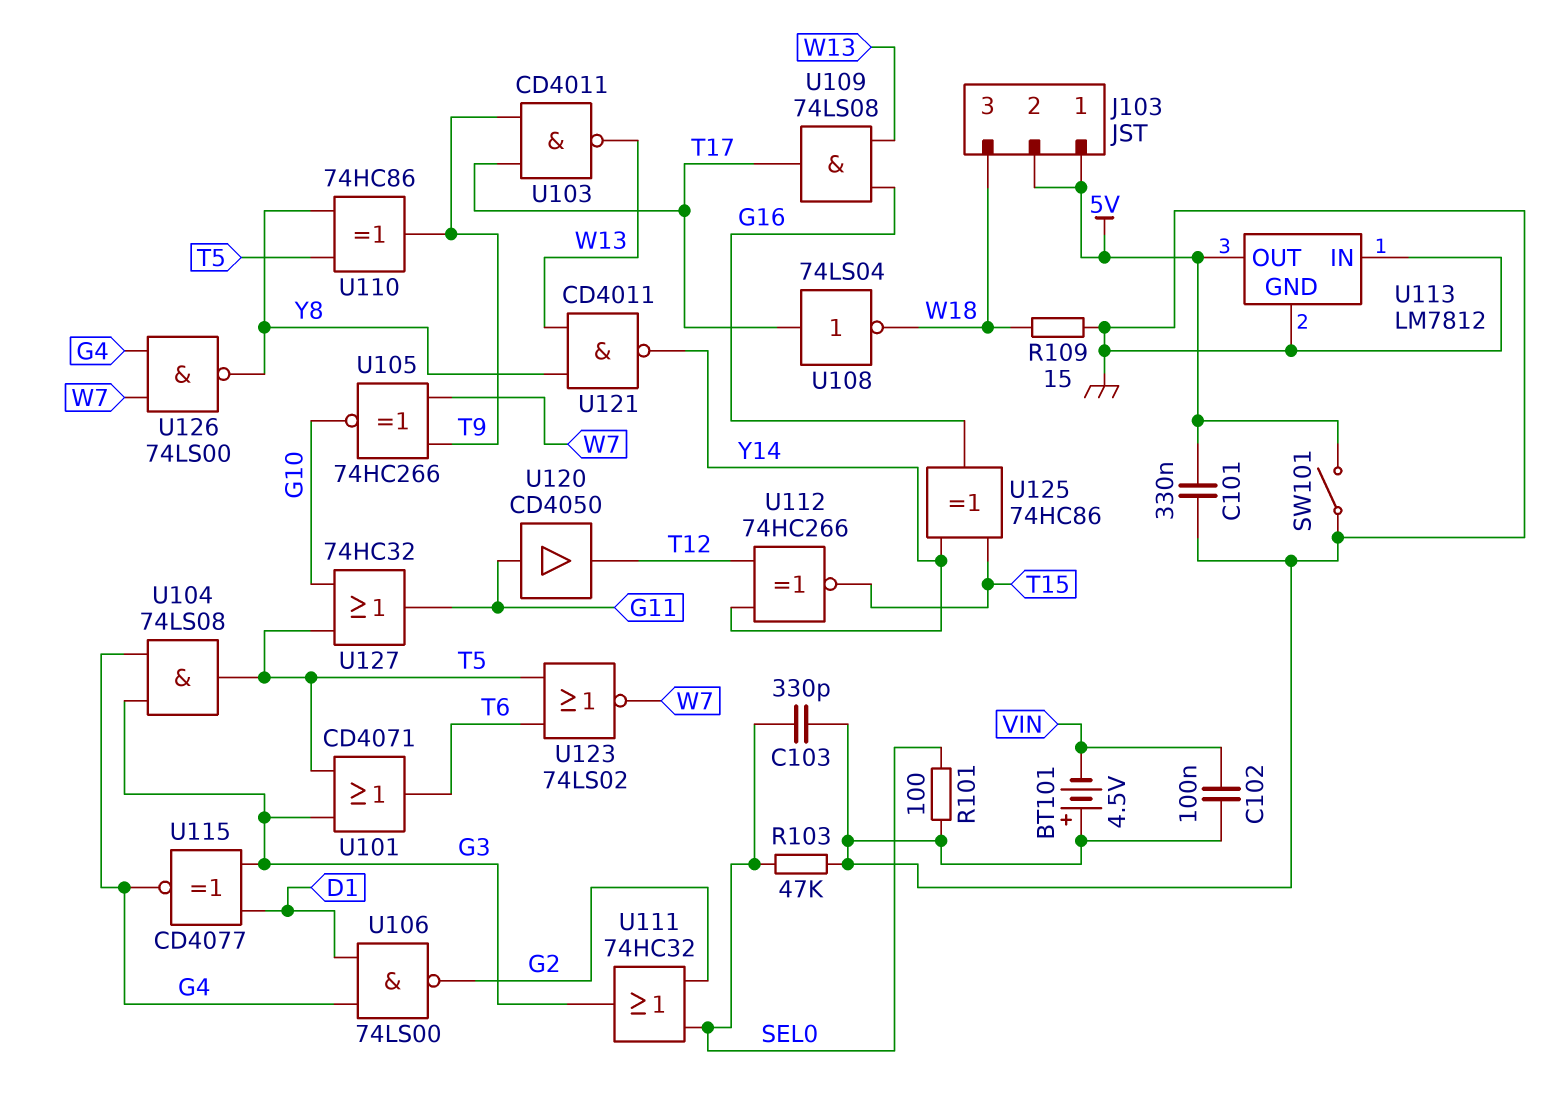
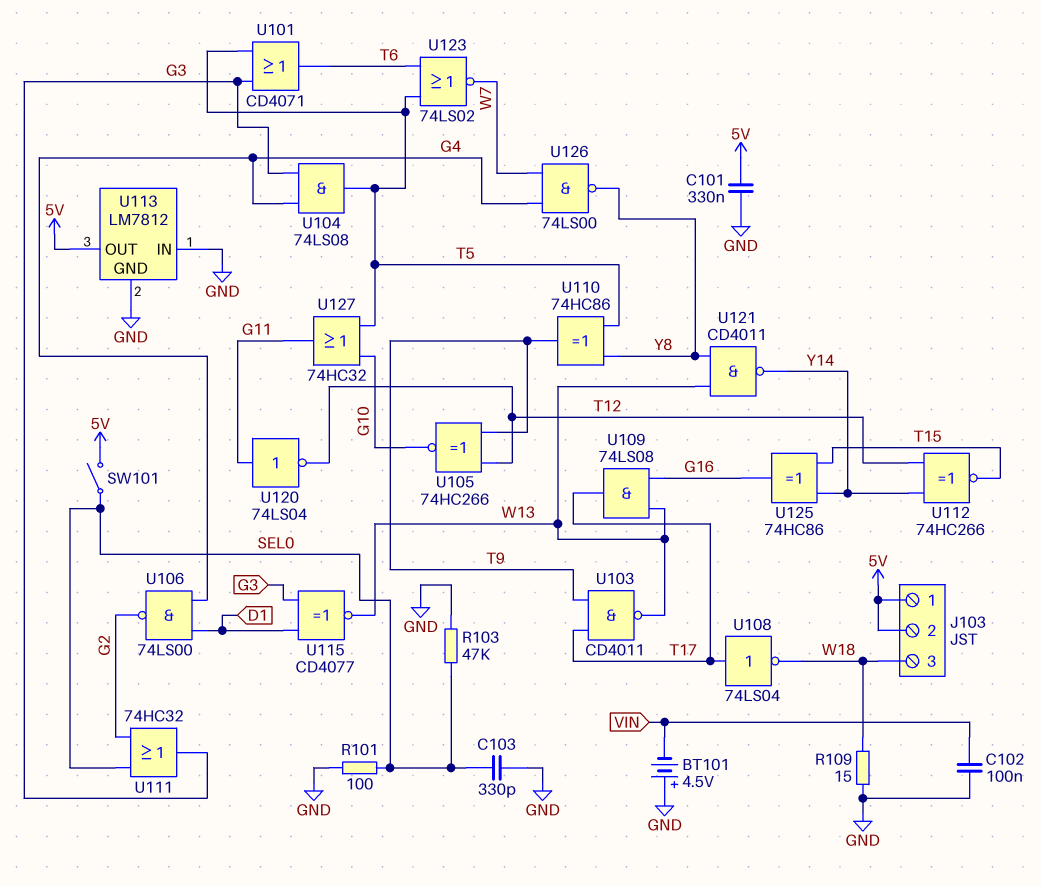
SW101: switch (5V, GND) -> switch (5V, SEL0)
U105: XNOR 74HC266 (in T9, in W7, out G10) -> XNOR 74HC266 (in T9, in T12, out G10)
U115: XNOR CD4077 (in D1, in G3, out G4) -> XNOR CD4077 (in D1, in G3, out W13)
U120: buffer CD4050 (in G11, out T12) -> NOT 74LS04 (in G11, out T12)

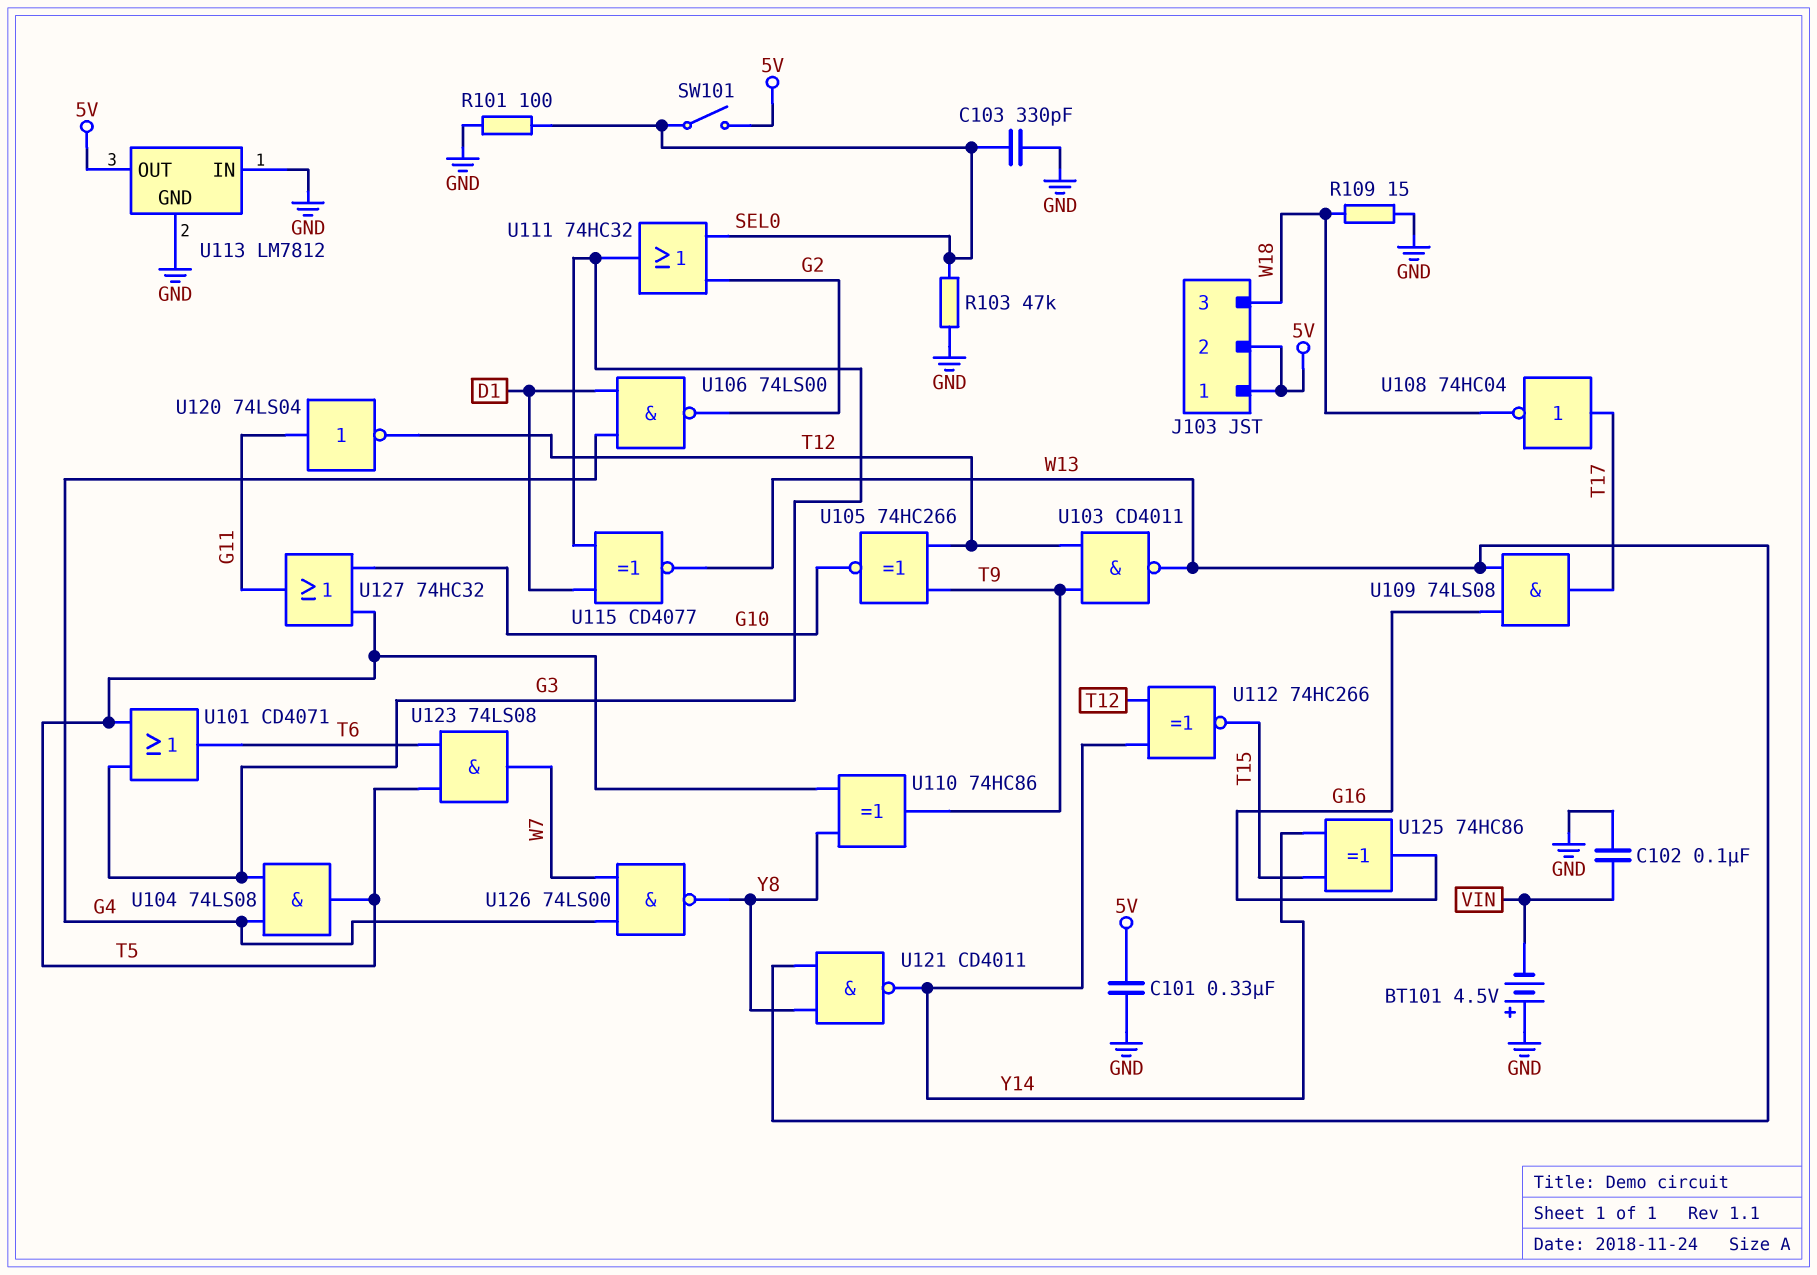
U103: NAND CD4011 (in T9, in T17, out W13) -> NAND CD4011 (in T9, in T12, out W13)
U108: NOT 74LS04 (in T17, out W18) -> NOT 74HC04 (in T17, out W18)
U123: NOR 74LS02 (in T5, in T6, out W7) -> AND 74LS08 (in T5, in T6, out W7)

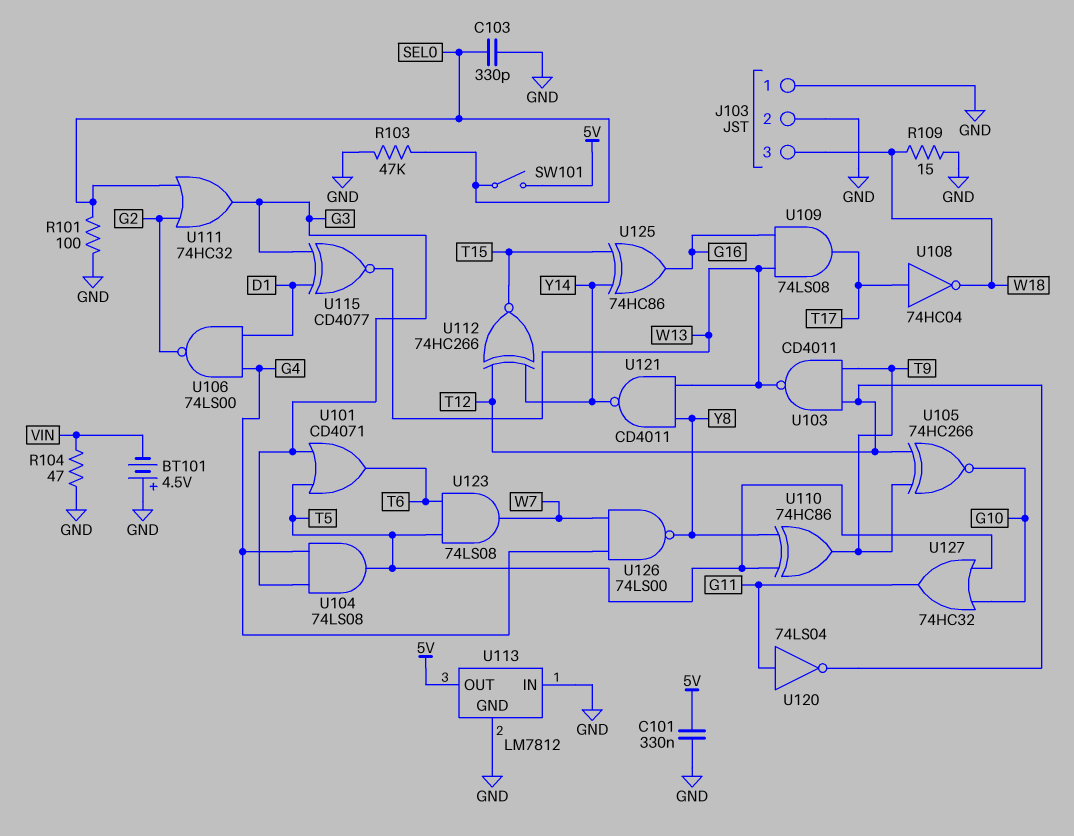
C102: 100nF (GND, VIN) -> none
J103 pin 1: 5V -> GND
J103 pin 2: 5V -> GND
R104: none -> 47 (GND, VIN)

